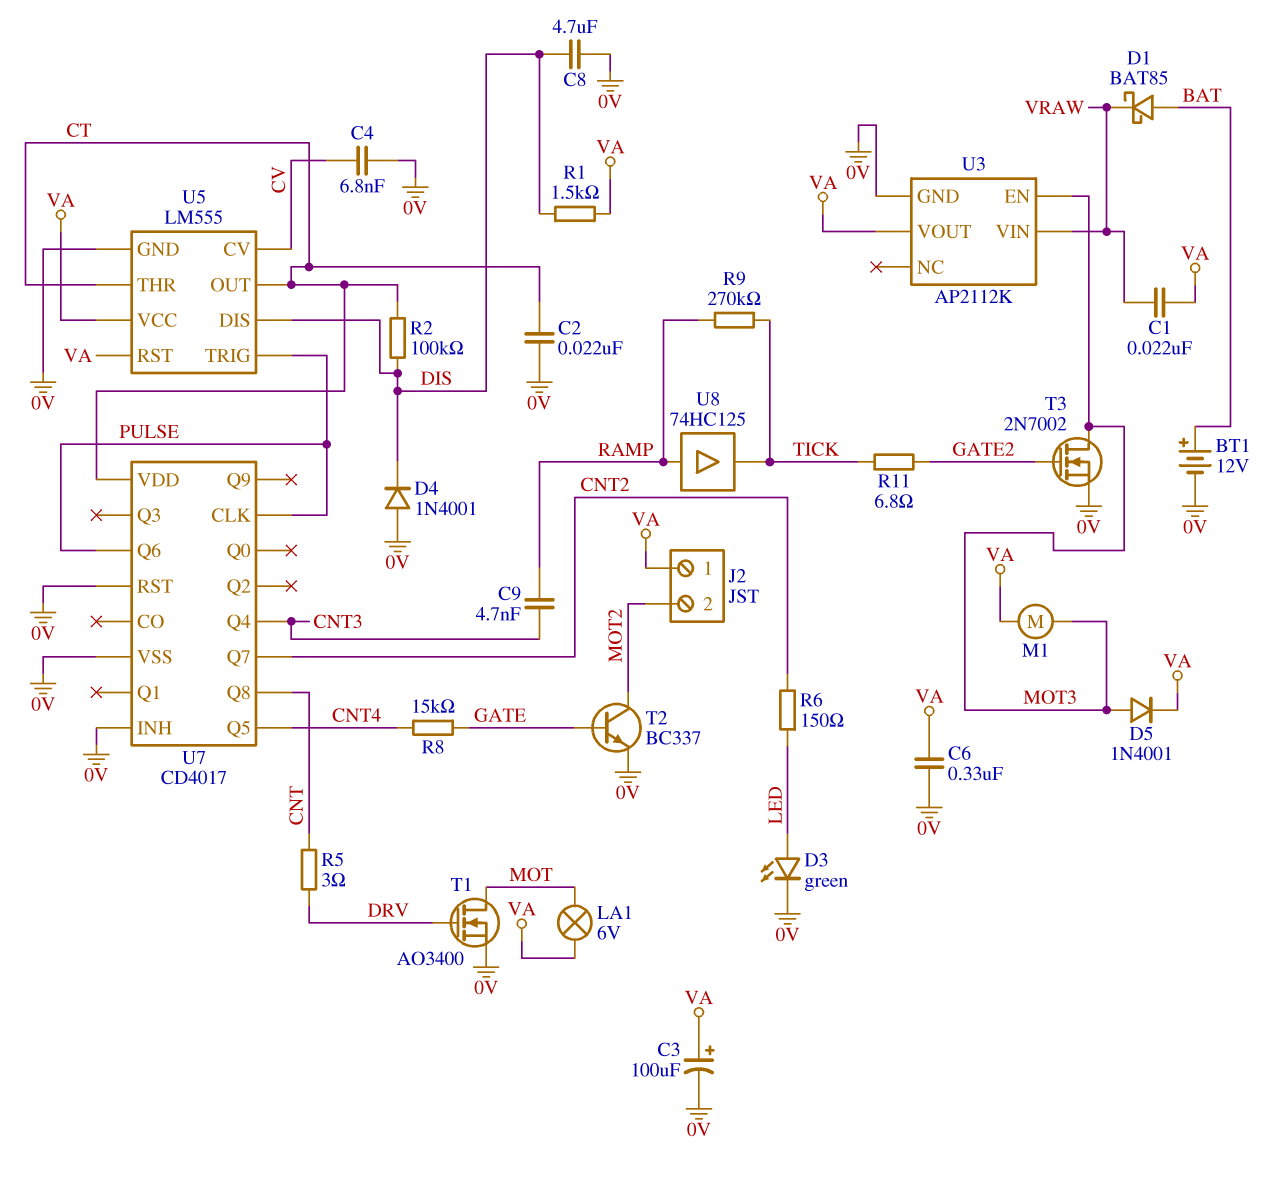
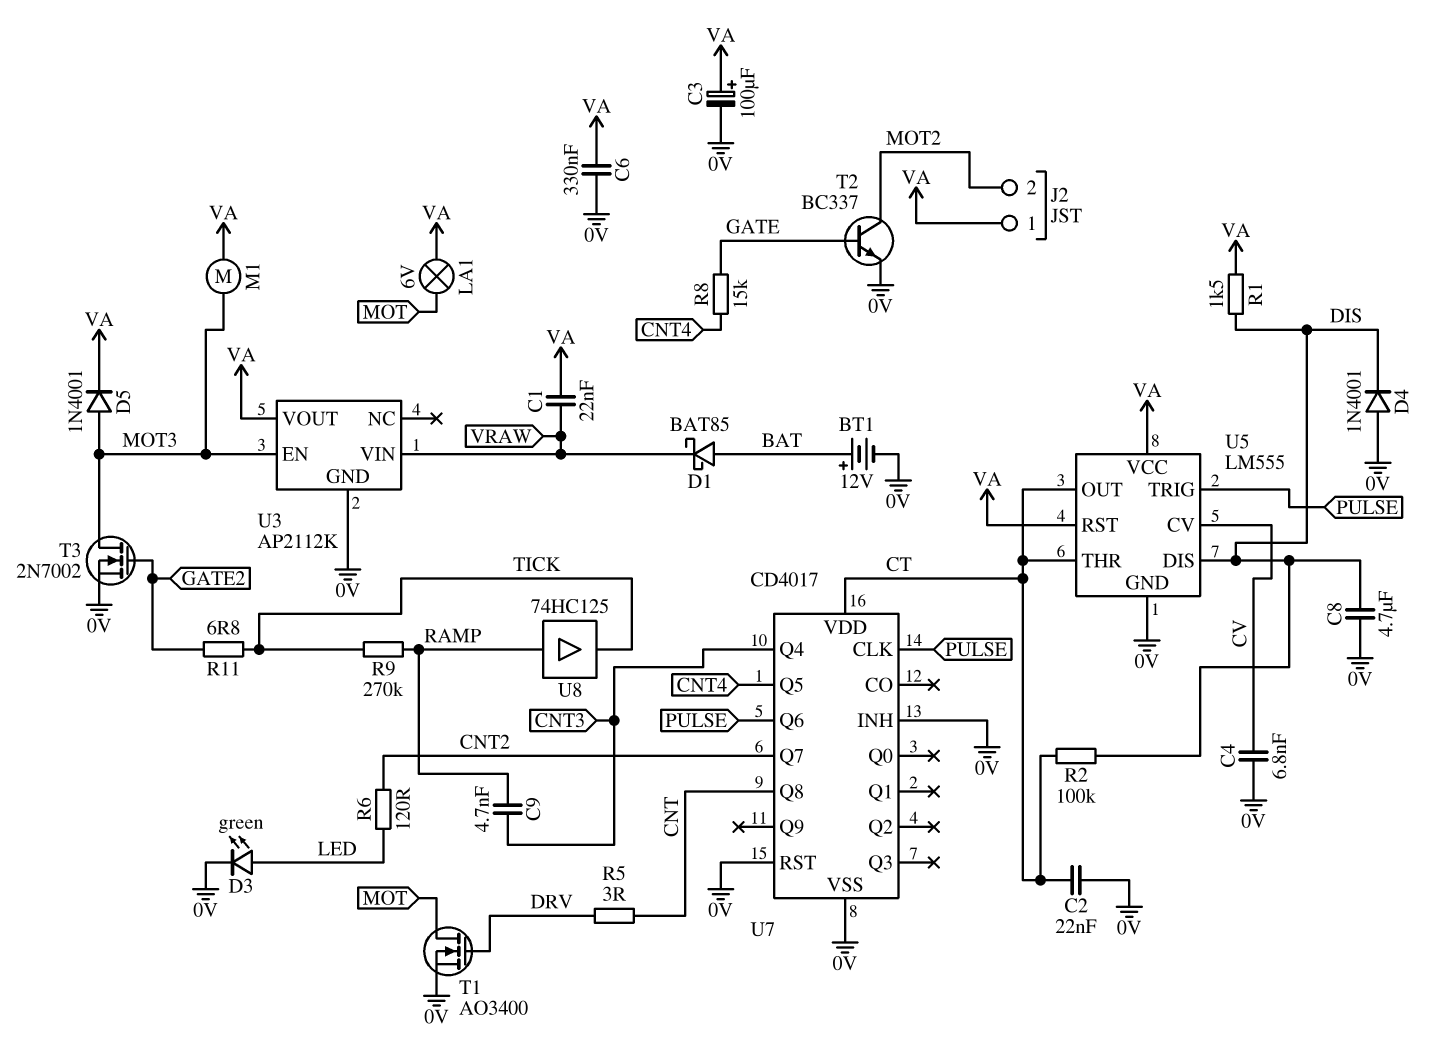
R6: 150 (CNT2, LED) -> 120 (CNT2, LED)

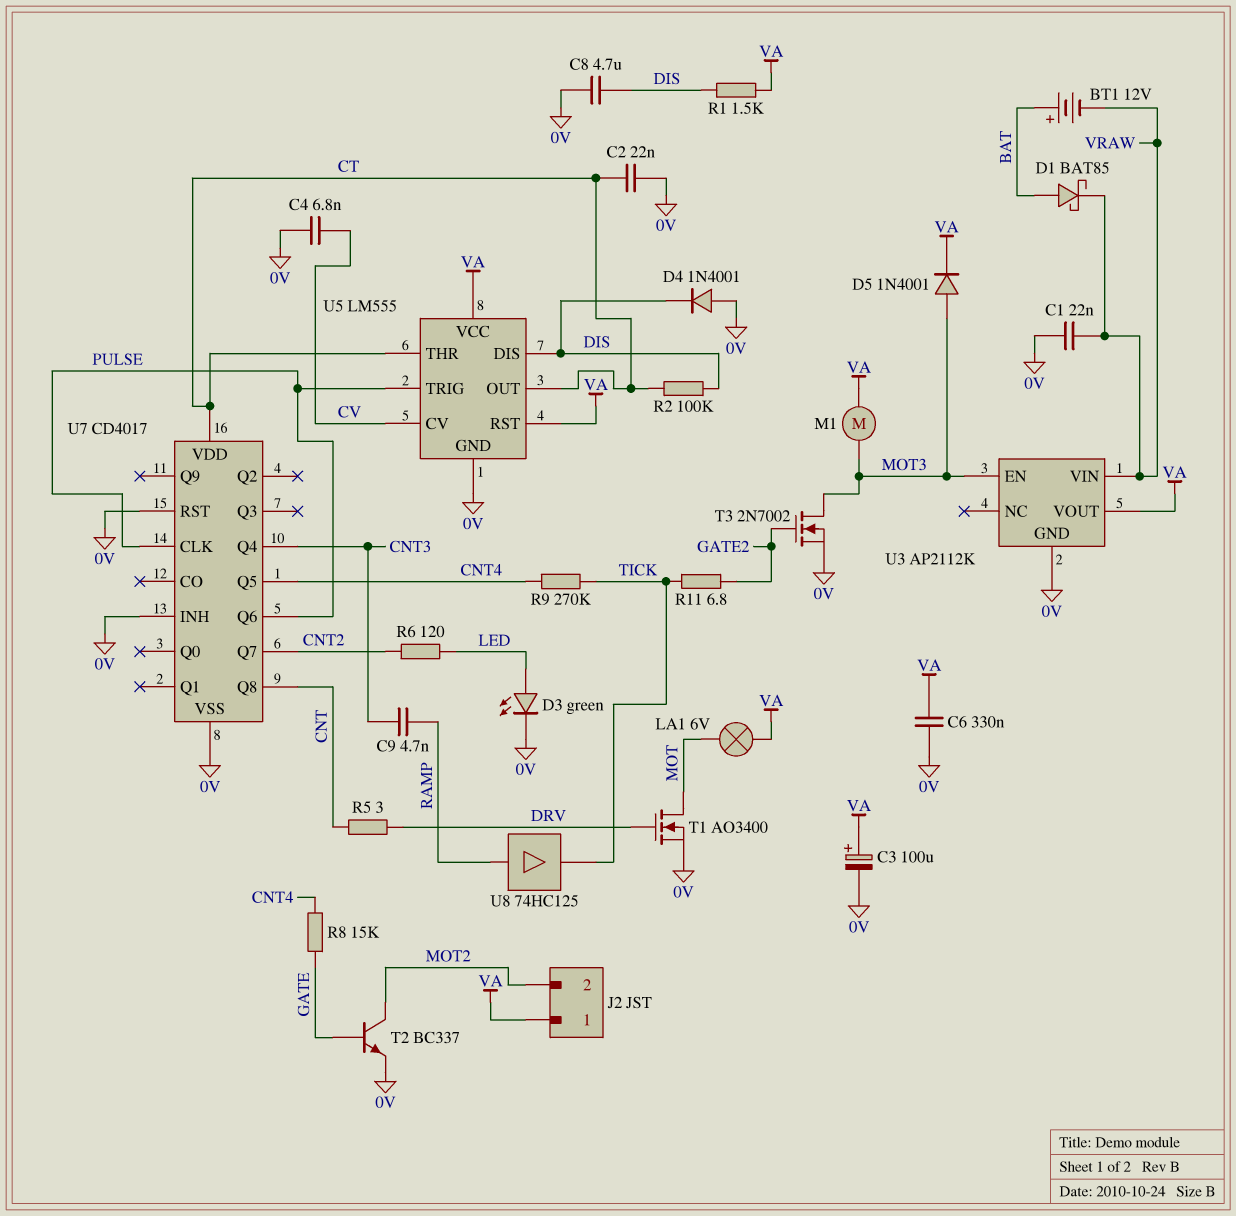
BT1: 12V (plus BAT, minus 0V) -> 12V (plus BAT, minus VRAW)
C1: 22nF (VA, VRAW) -> 22nF (0V, VRAW)
R9: 270k (RAMP, TICK) -> 270k (CNT4, TICK)

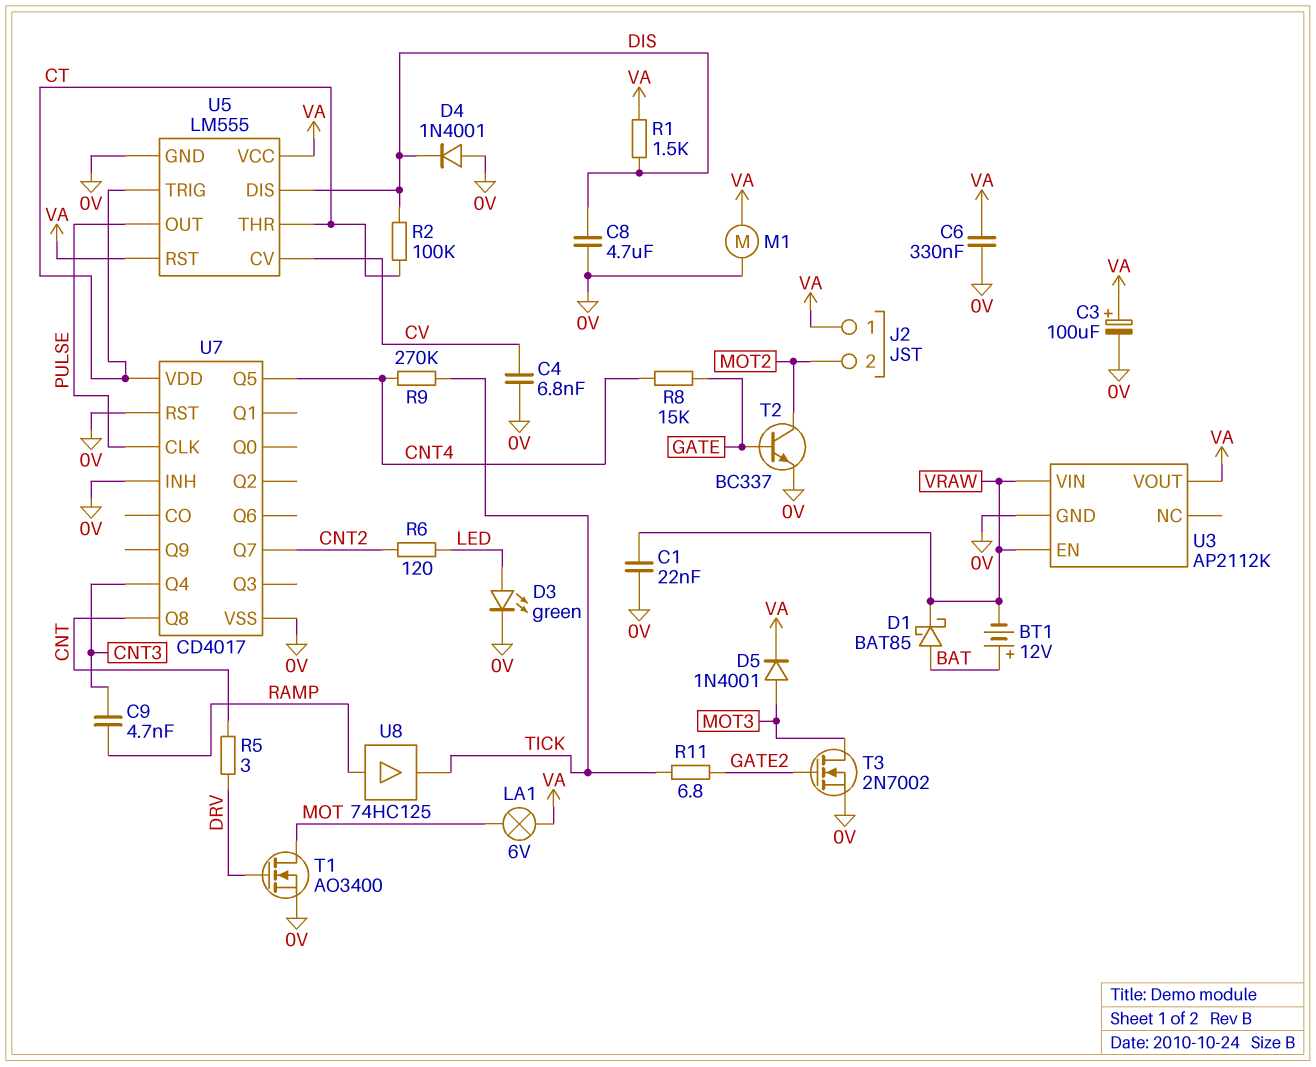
C2: 22nF (0V, CT) -> none
M1: motor (MOT3, VA) -> motor (0V, VA)
U3 pin EN: MOT3 -> VRAW
U5 pin OUT: CT -> PULSE
U5 pin TRIG: PULSE -> CT
U7 pin Q6: PULSE -> none

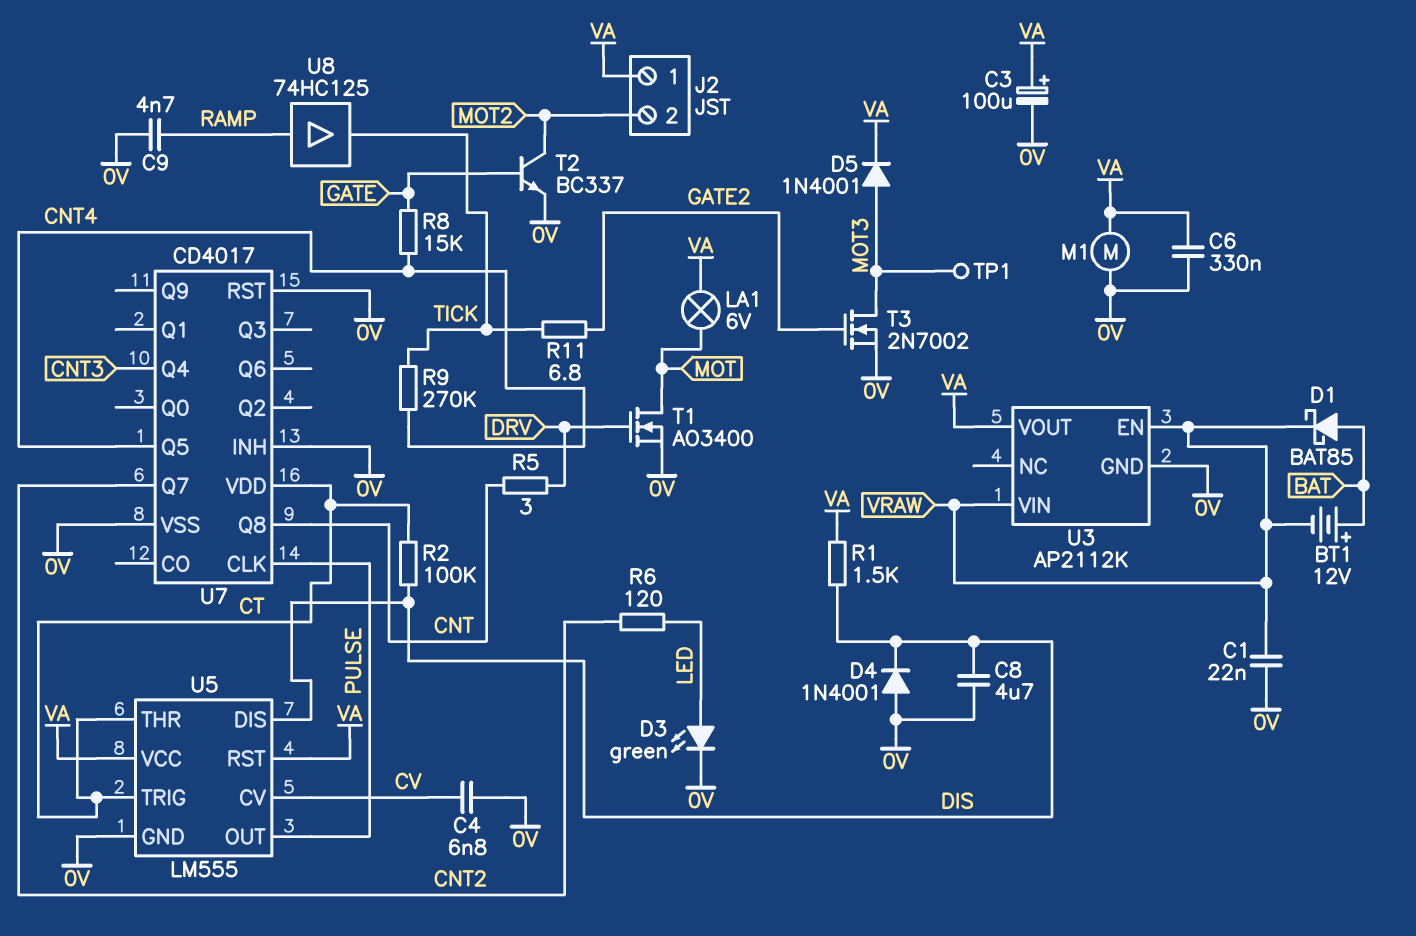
C9: 4.7nF (CNT3, RAMP) -> 4.7nF (0V, RAMP)
TP1: none -> test point (MOT3)

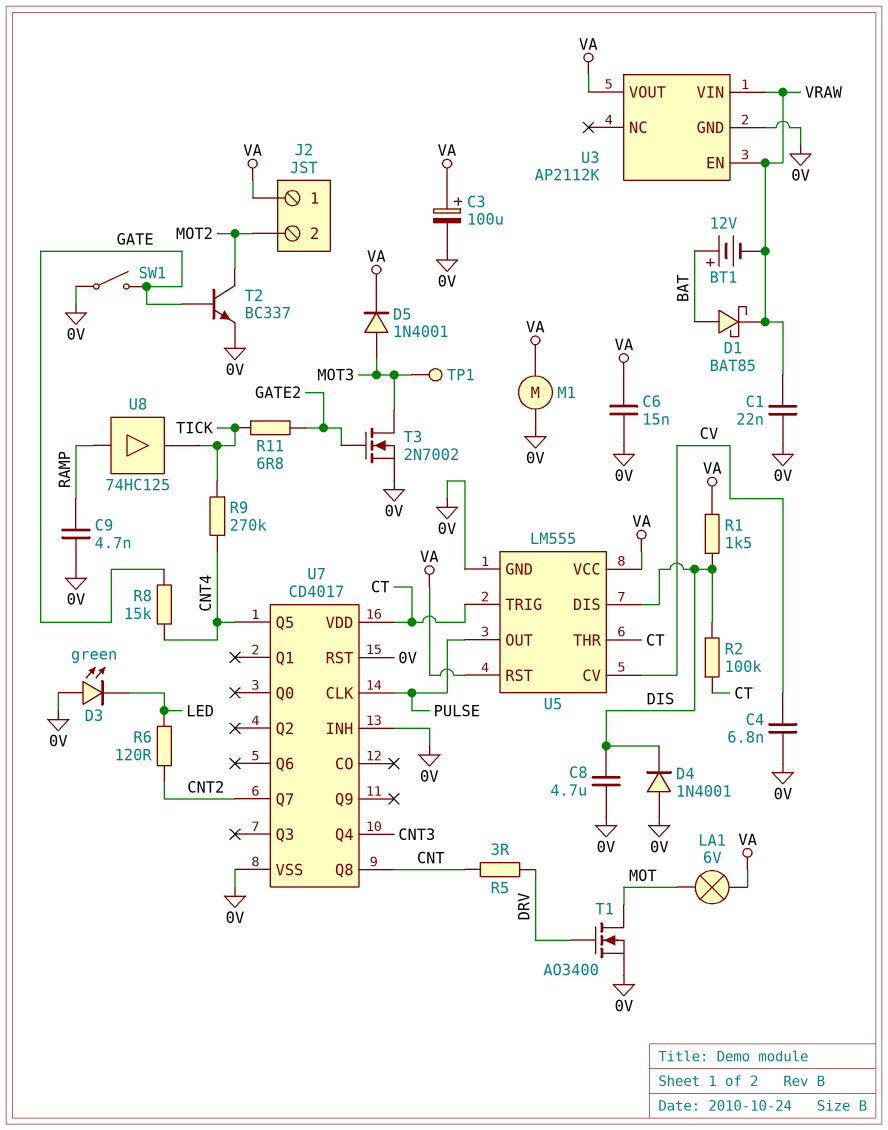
C6: 330nF (0V, VA) -> 15nF (0V, VA)
D3: LED green (A LED, K 0V) -> LED green (A 0V, K LED)
SW1: none -> switch (0V, GATE)

